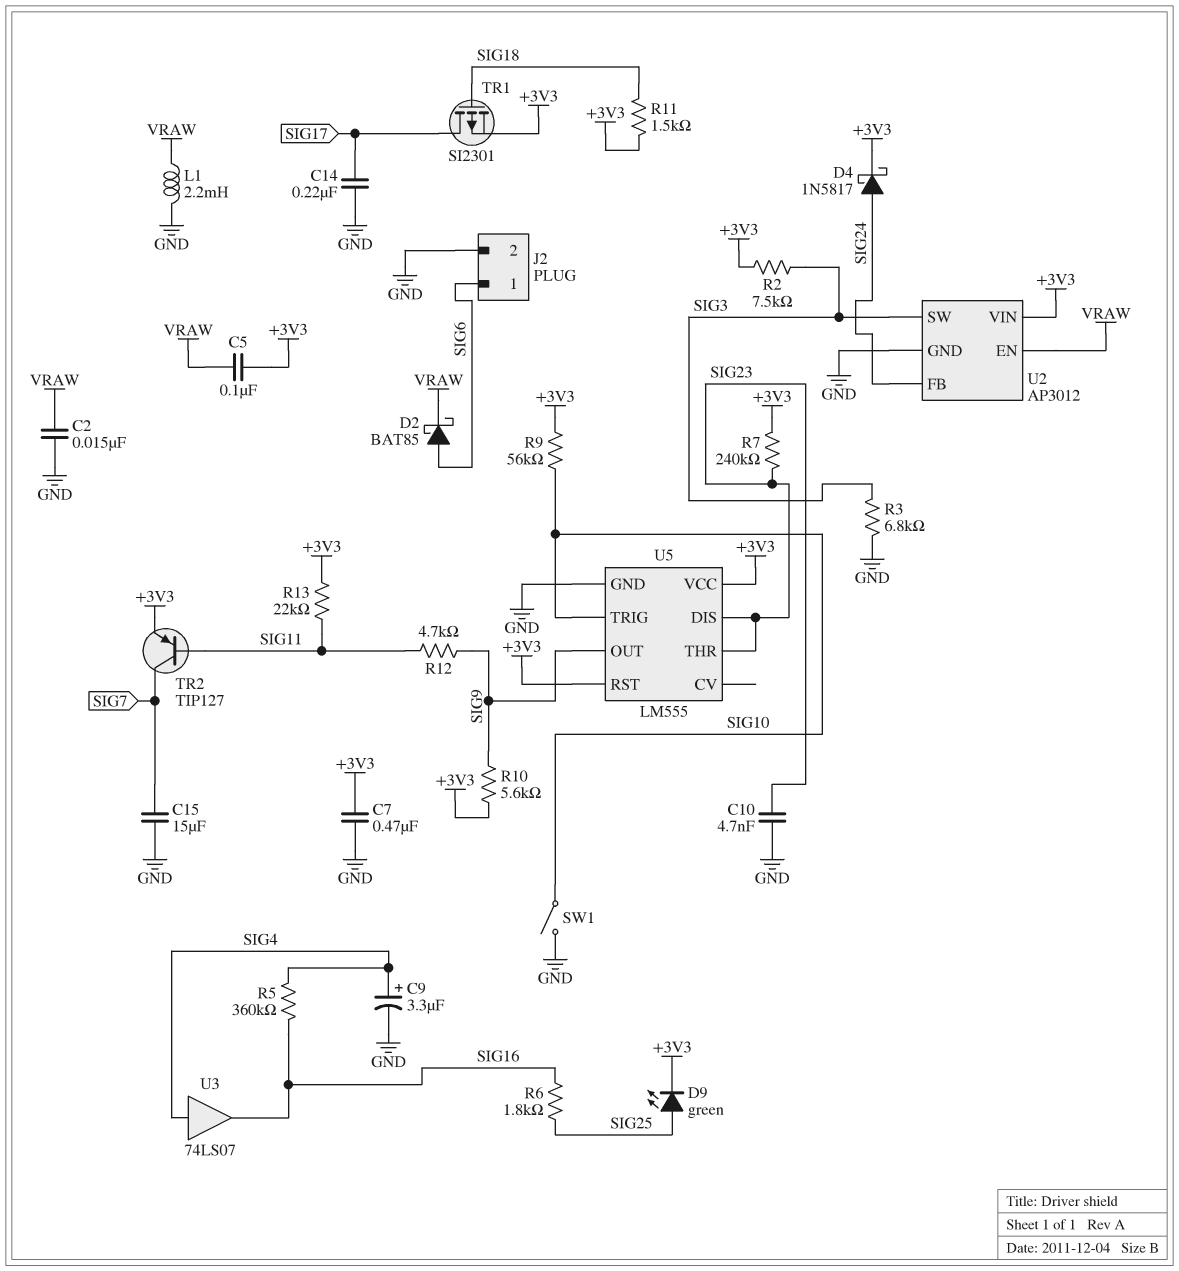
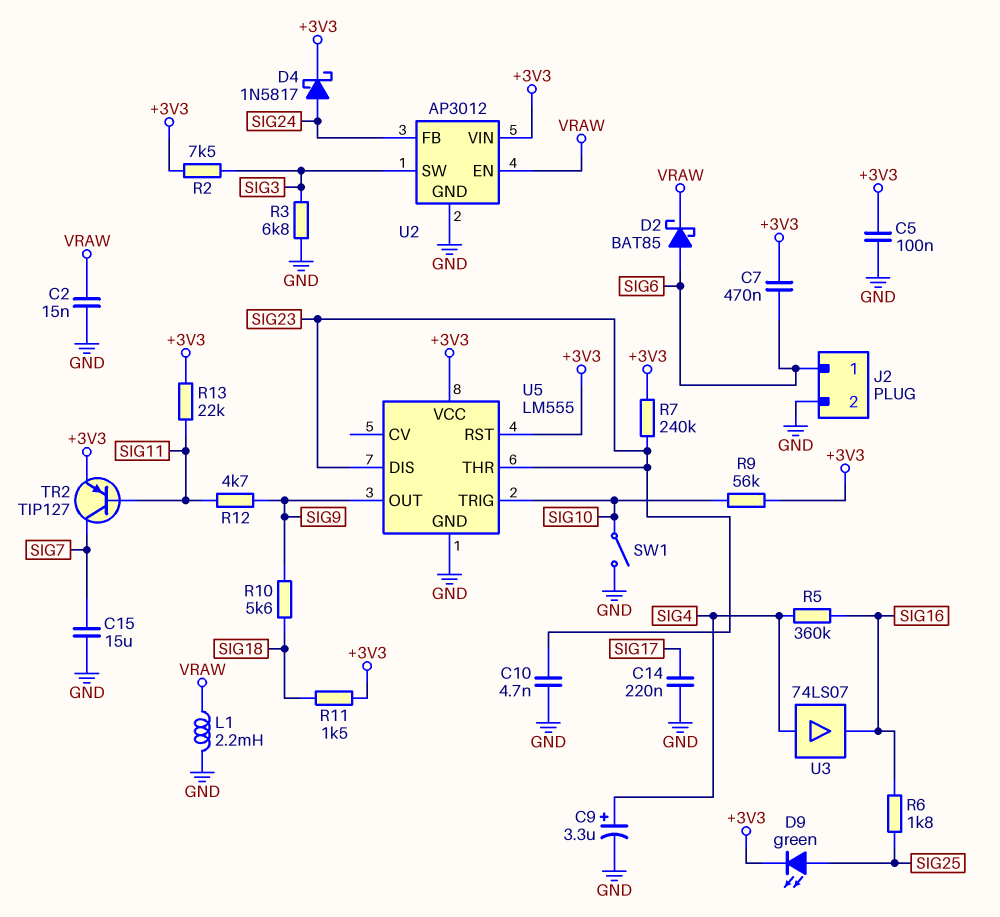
C5: 100nF (+3V3, VRAW) -> 100nF (+3V3, GND)
C7: 470nF (+3V3, GND) -> 470nF (+3V3, SIG6)
R10: 5.6k (+3V3, SIG9) -> 5.6k (SIG9, SIG18)
TR1: PMOS SI2301 (G SIG18, D SIG17, S +3V3) -> none

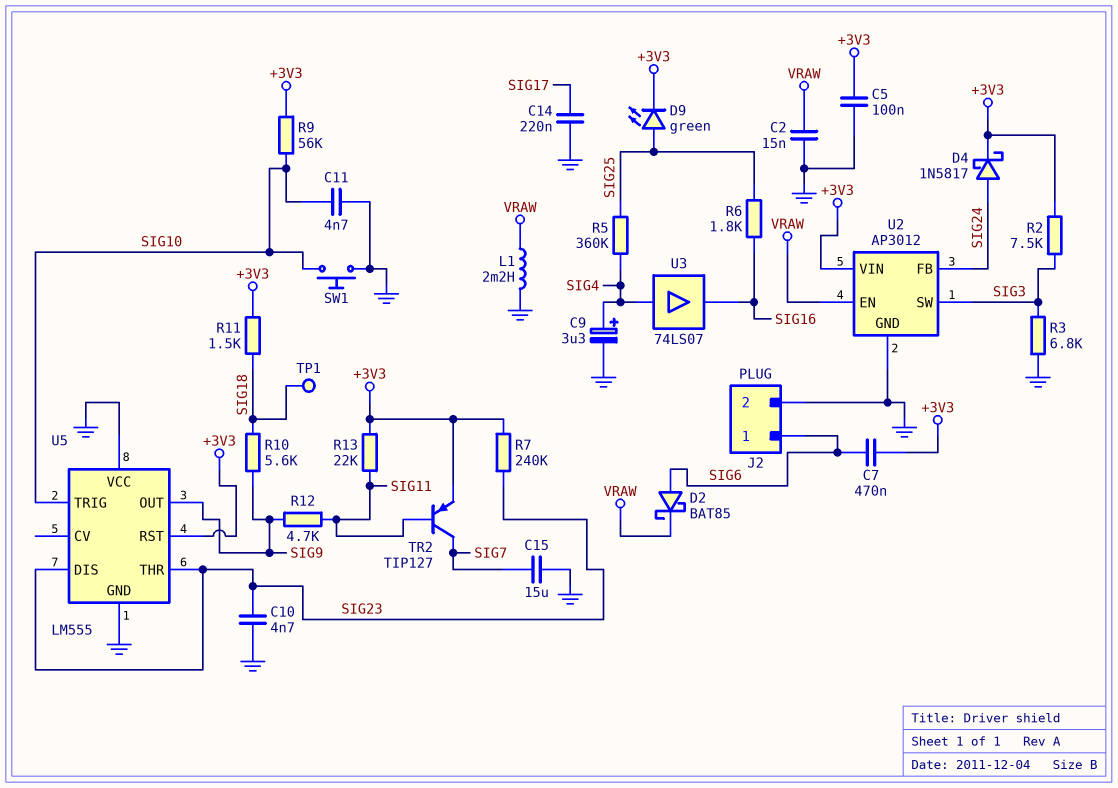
C11: none -> 4.7nF (GND, SIG10)
R5: 360k (SIG4, SIG16) -> 360k (SIG4, SIG25)
SW1: switch (GND, SIG10) -> button (GND, SIG10)
TP1: none -> test point (SIG18)
U5 pin VCC: +3V3 -> GND

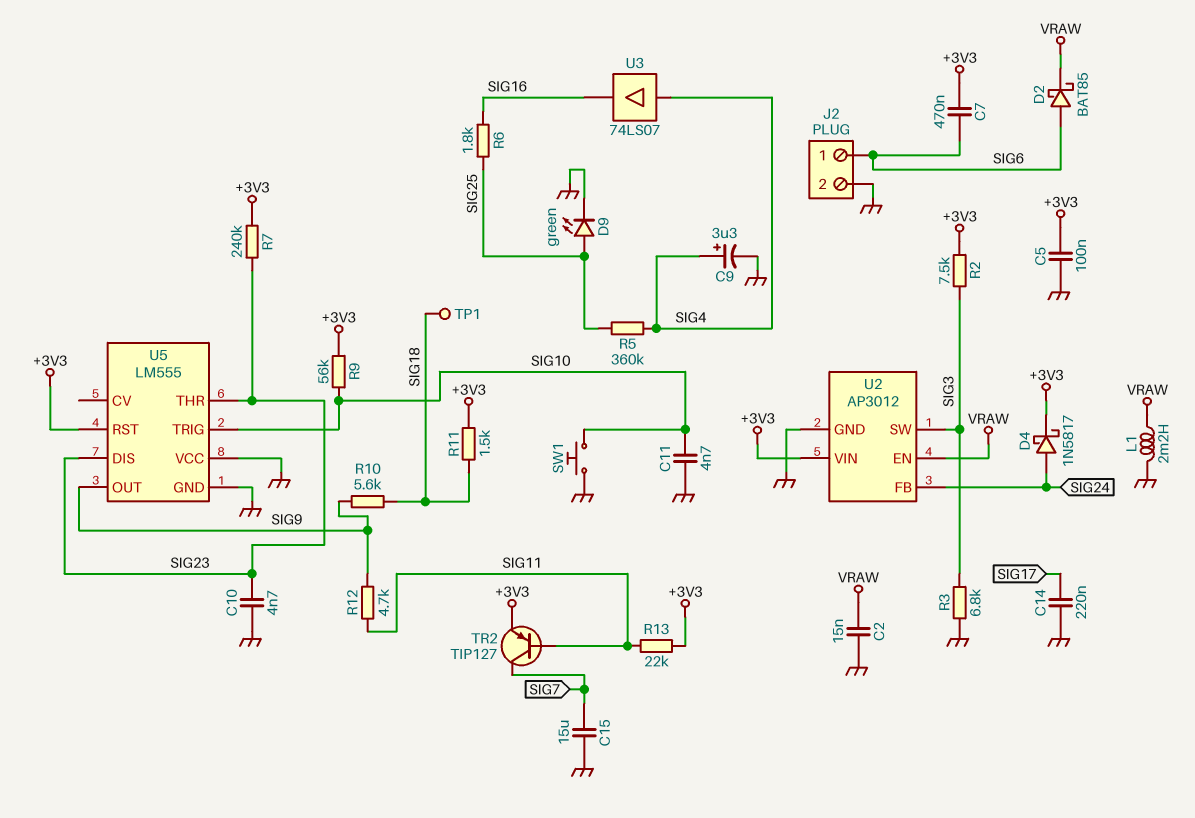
D9: LED green (A SIG25, K +3V3) -> LED green (A SIG25, K GND)

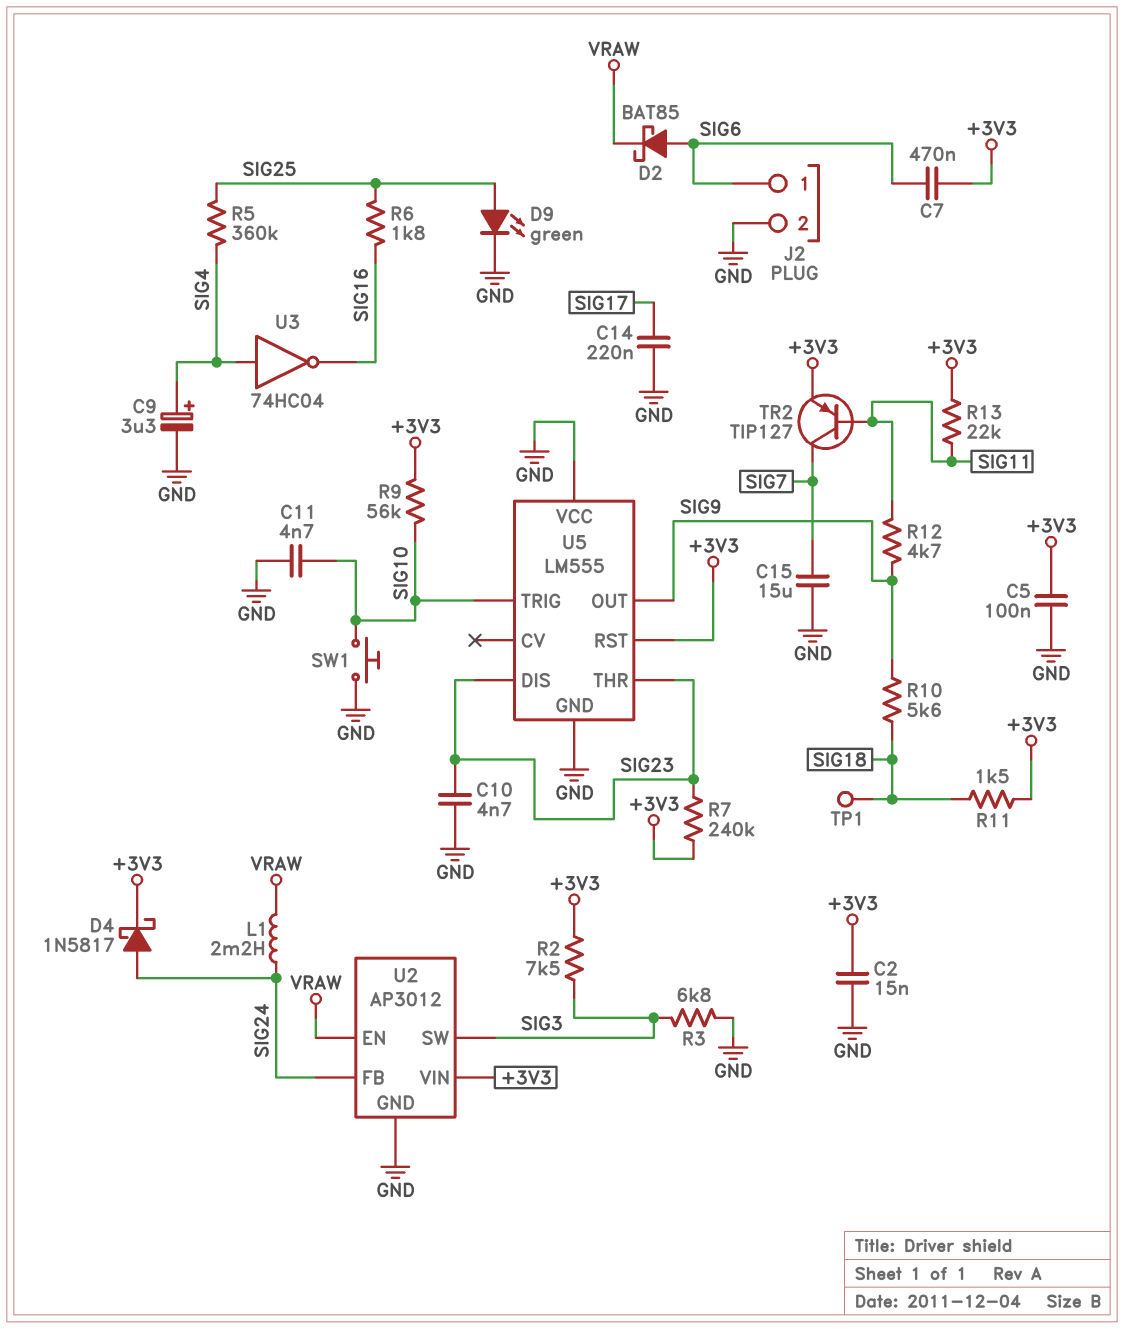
C2: 15nF (GND, VRAW) -> 15nF (+3V3, GND)
L1: 2.2mH (GND, VRAW) -> 2.2mH (SIG24, VRAW)
U3: buffer 74LS07 (in SIG4, out SIG16) -> NOT 74HC04 (in SIG4, out SIG16)

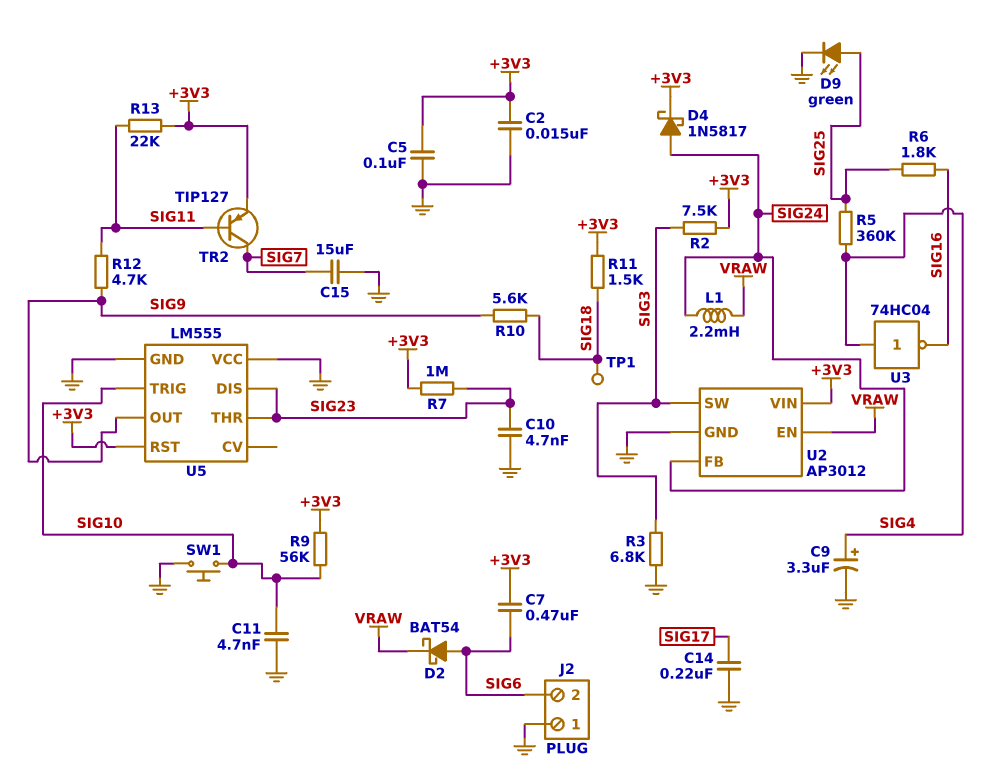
D2: schottky BAT85 (A SIG6, K VRAW) -> schottky BAT54 (A SIG6, K VRAW)
J2 pin 1: SIG6 -> GND
J2 pin 2: GND -> SIG6
R7: 240k (+3V3, SIG23) -> 1M (+3V3, SIG23)

